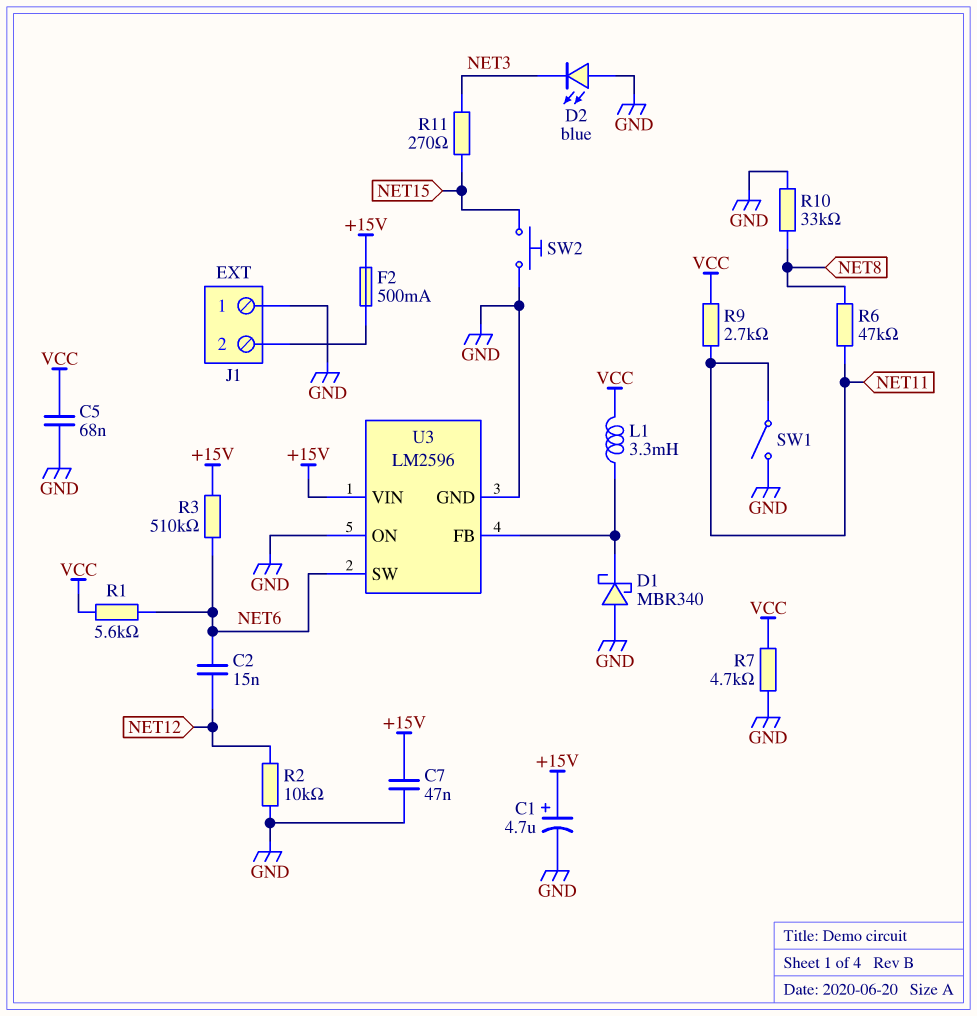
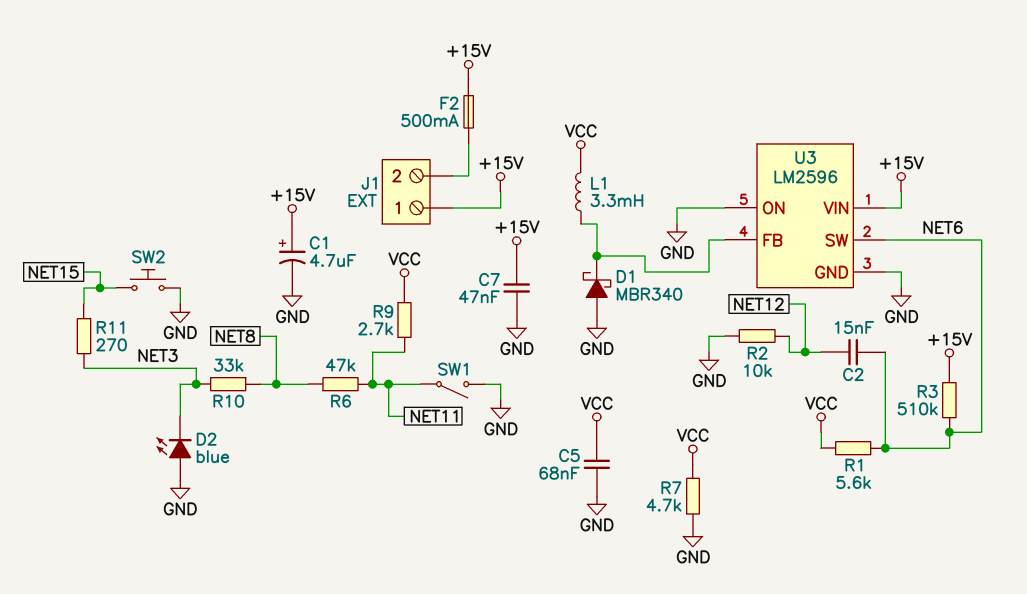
J1 pin 1: GND -> +15V
R10: 33k (GND, NET8) -> 33k (NET3, NET8)

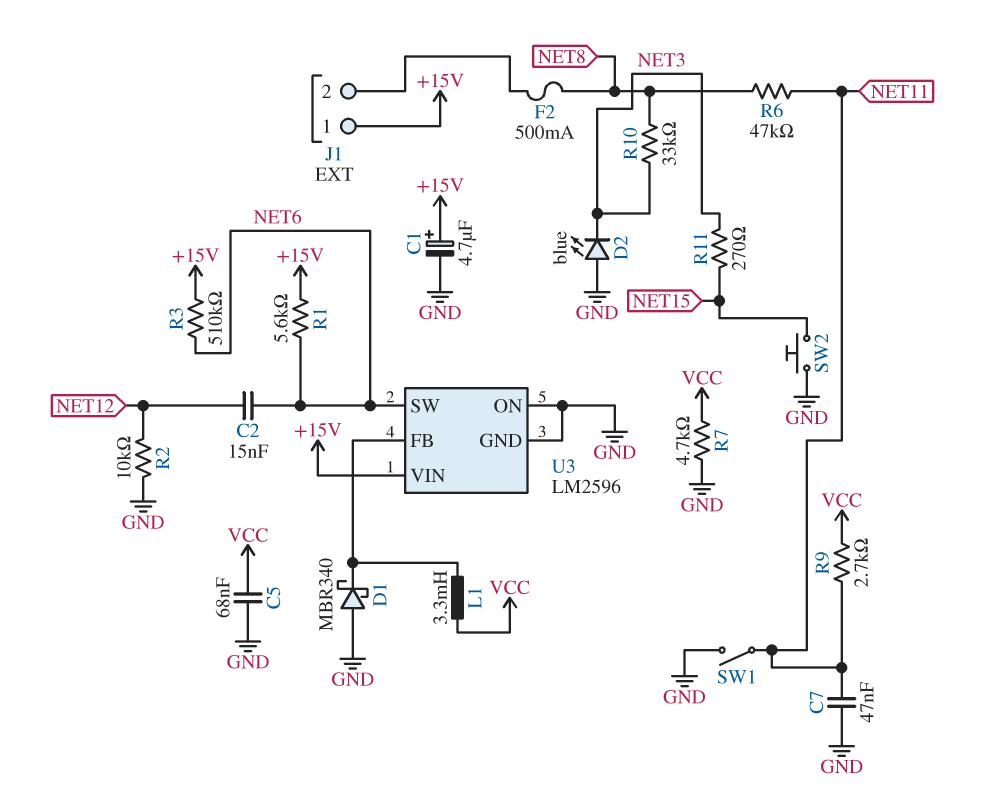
C7: 47nF (+15V, GND) -> 47nF (GND, NET11)
F2: 500mA (+15V, J1/2) -> 500mA (J1/2, NET8)
R1: 5.6k (NET6, VCC) -> 5.6k (+15V, NET6)

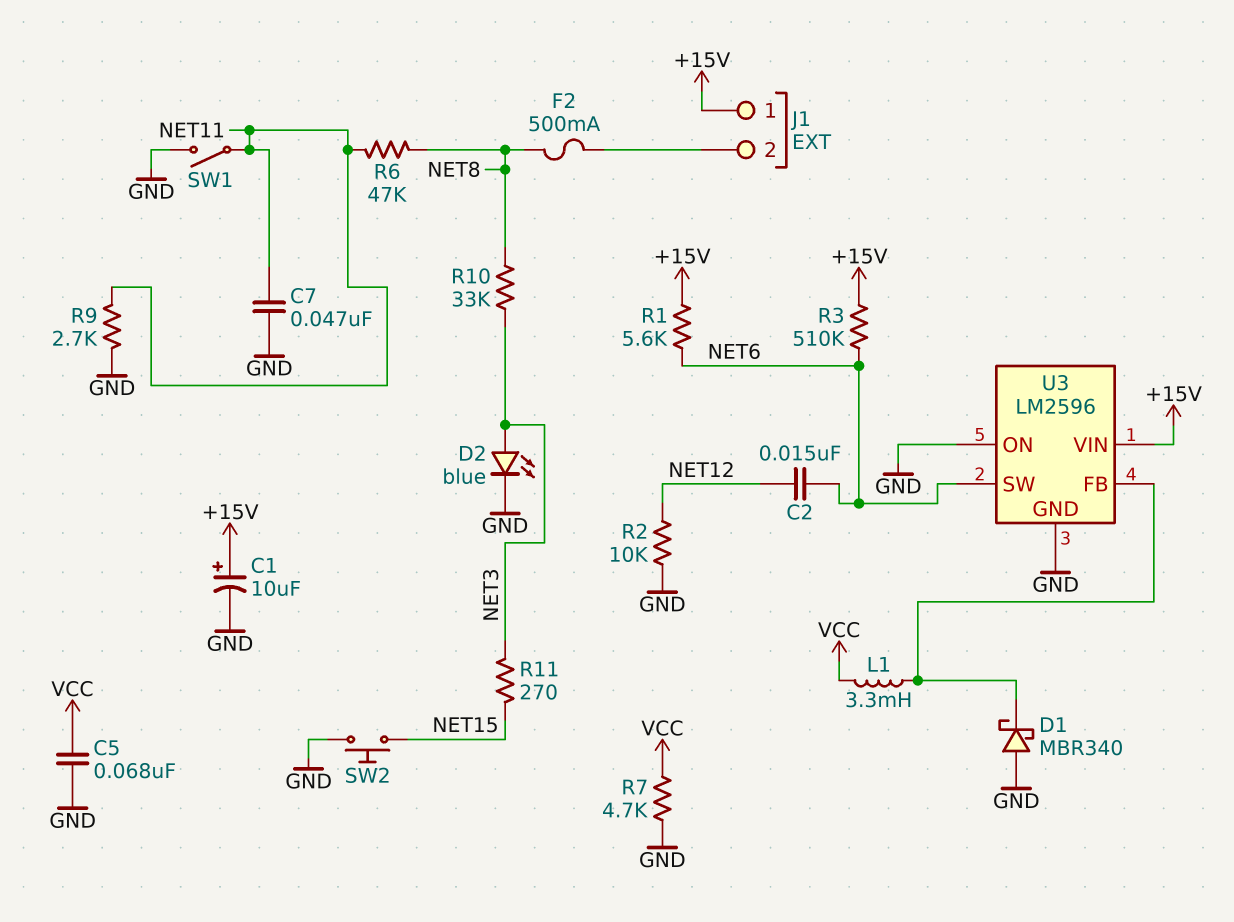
C1: 4.7uF (plus +15V, minus GND) -> 10uF (plus +15V, minus GND)
D2: LED blue (A GND, K NET3) -> LED blue (A NET3, K GND)
R9: 2.7k (NET11, VCC) -> 2.7k (GND, NET11)

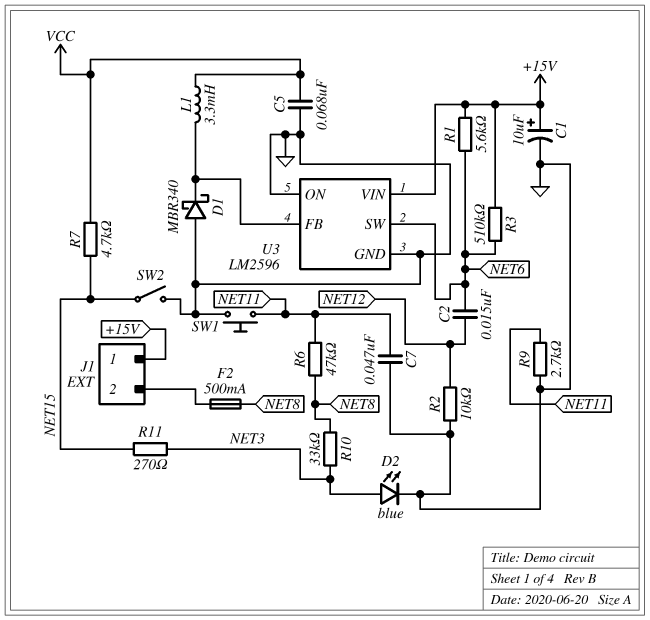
R7: 4.7k (GND, VCC) -> 4.7k (NET15, VCC)
SW1: switch (GND, NET11) -> button (GND, NET11)
SW2: button (GND, NET15) -> switch (GND, NET15)

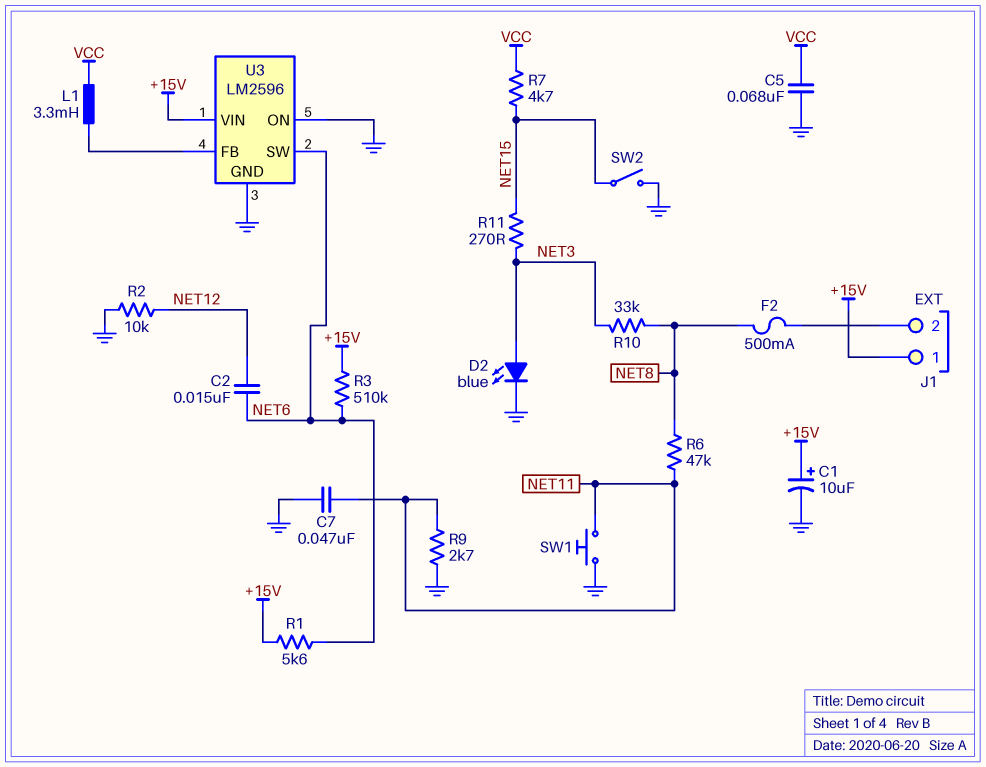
D1: schottky MBR340 (A GND, K U3/FB) -> none

